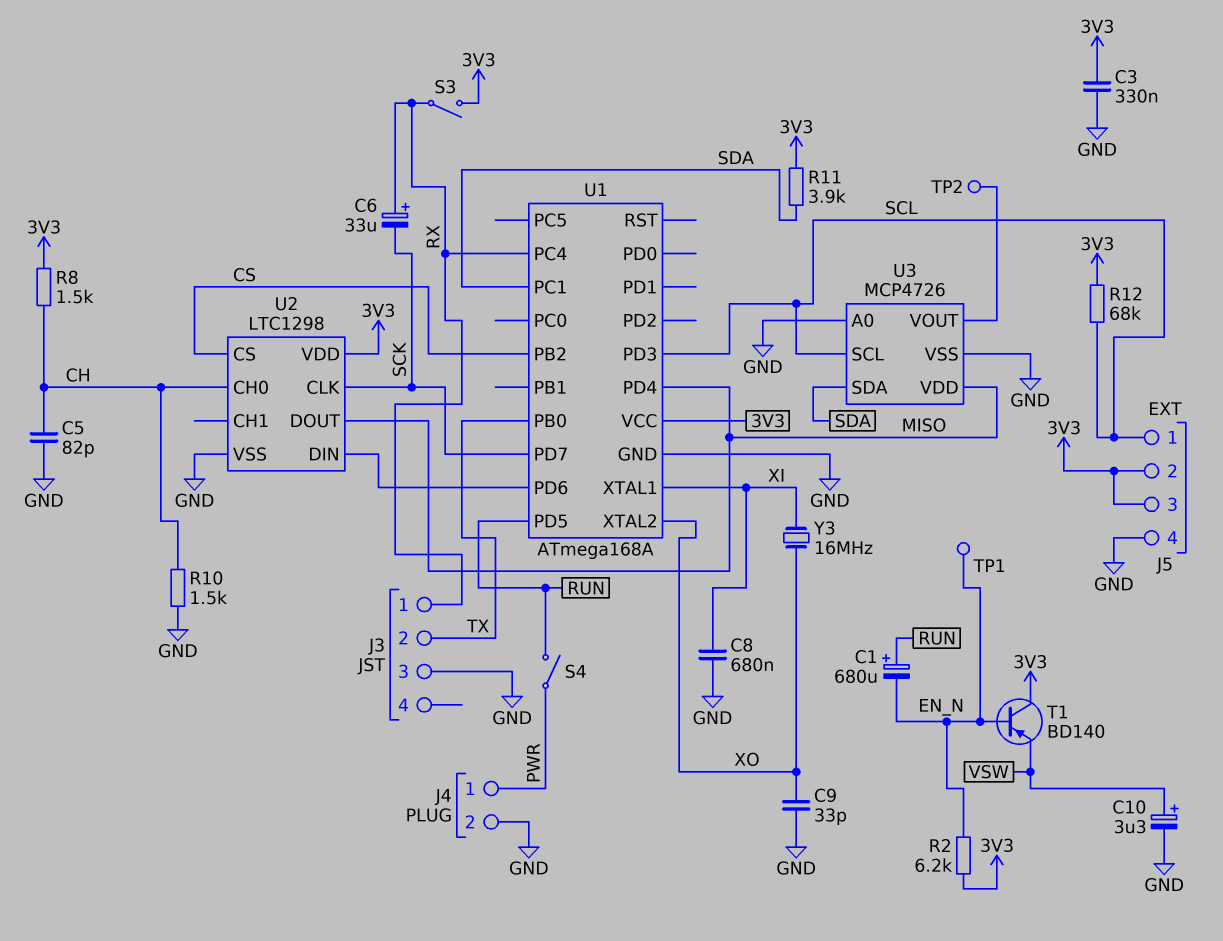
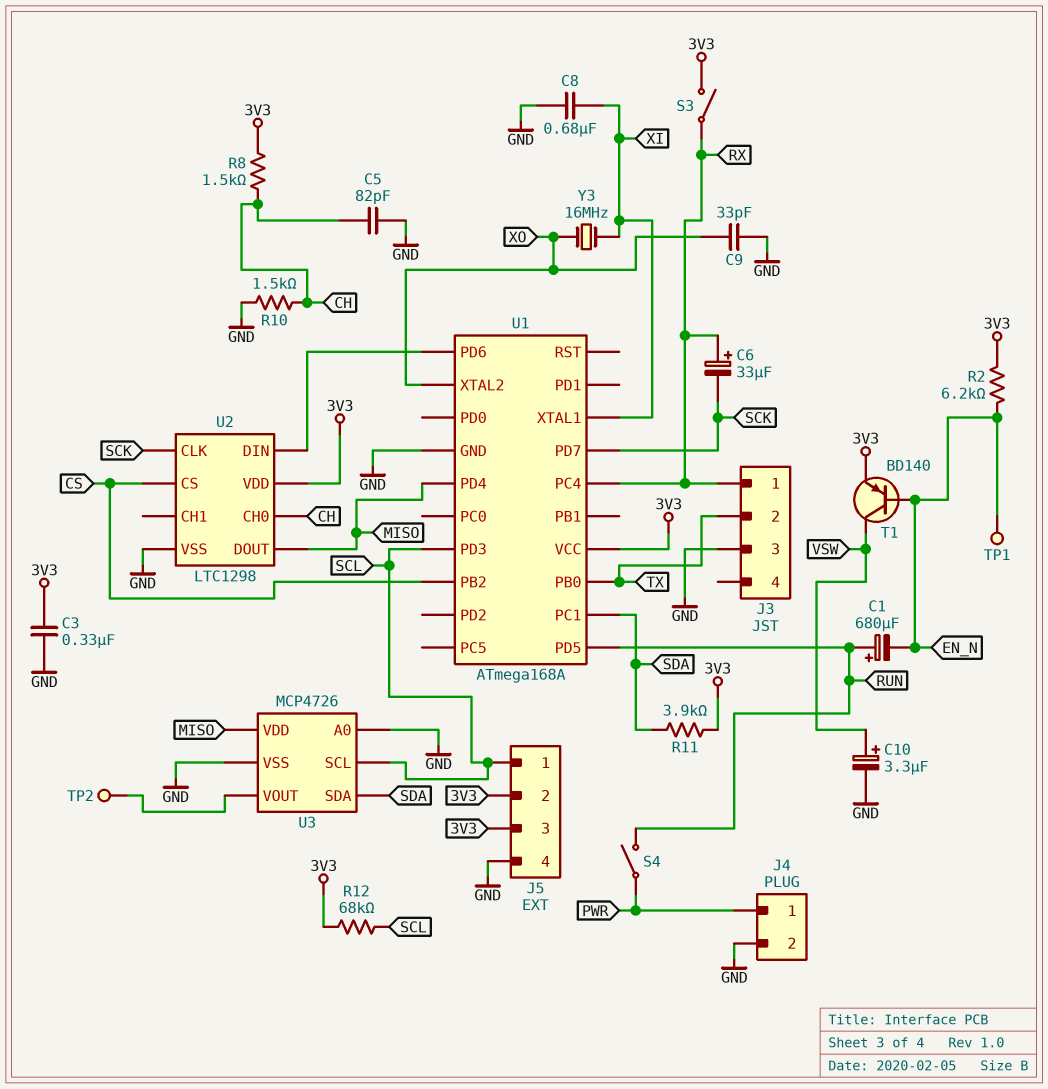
T1: PNP BD140 (B EN_N, C 3V3, E VSW) -> PNP BD140 (B EN_N, C VSW, E 3V3)

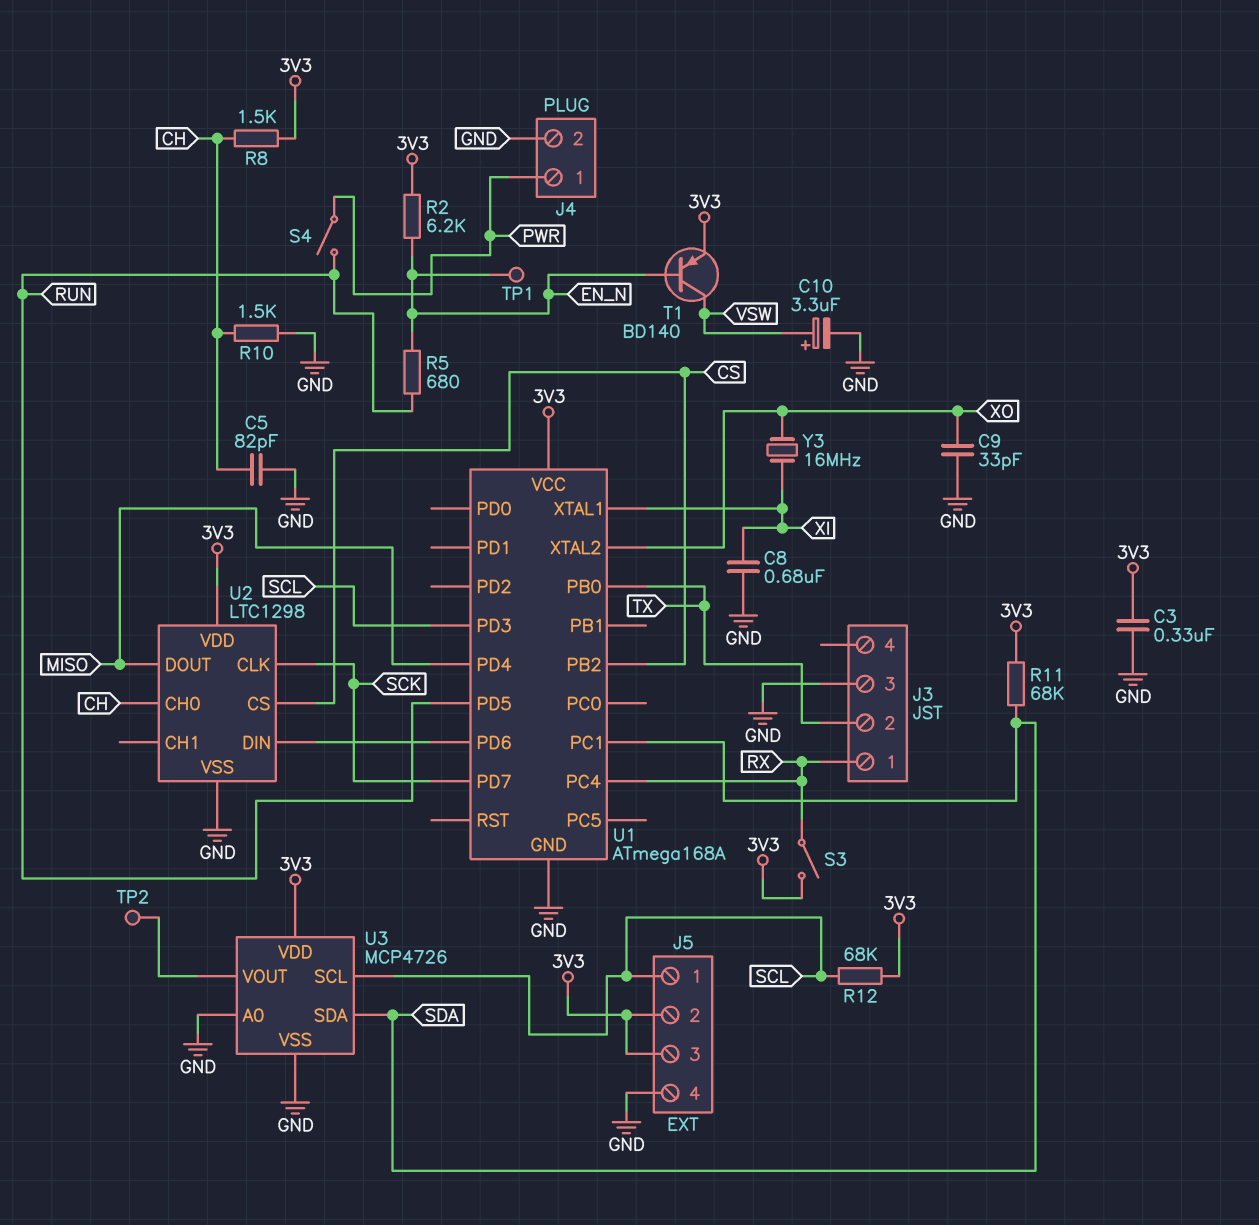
C1: 680uF (plus RUN, minus EN_N) -> none
C6: 33uF (plus RX, minus SCK) -> none
R5: none -> 680 (EN_N, RUN)
R11: 3.9k (3V3, SDA) -> 68k (3V3, SDA)
U3 pin VDD: MISO -> 3V3

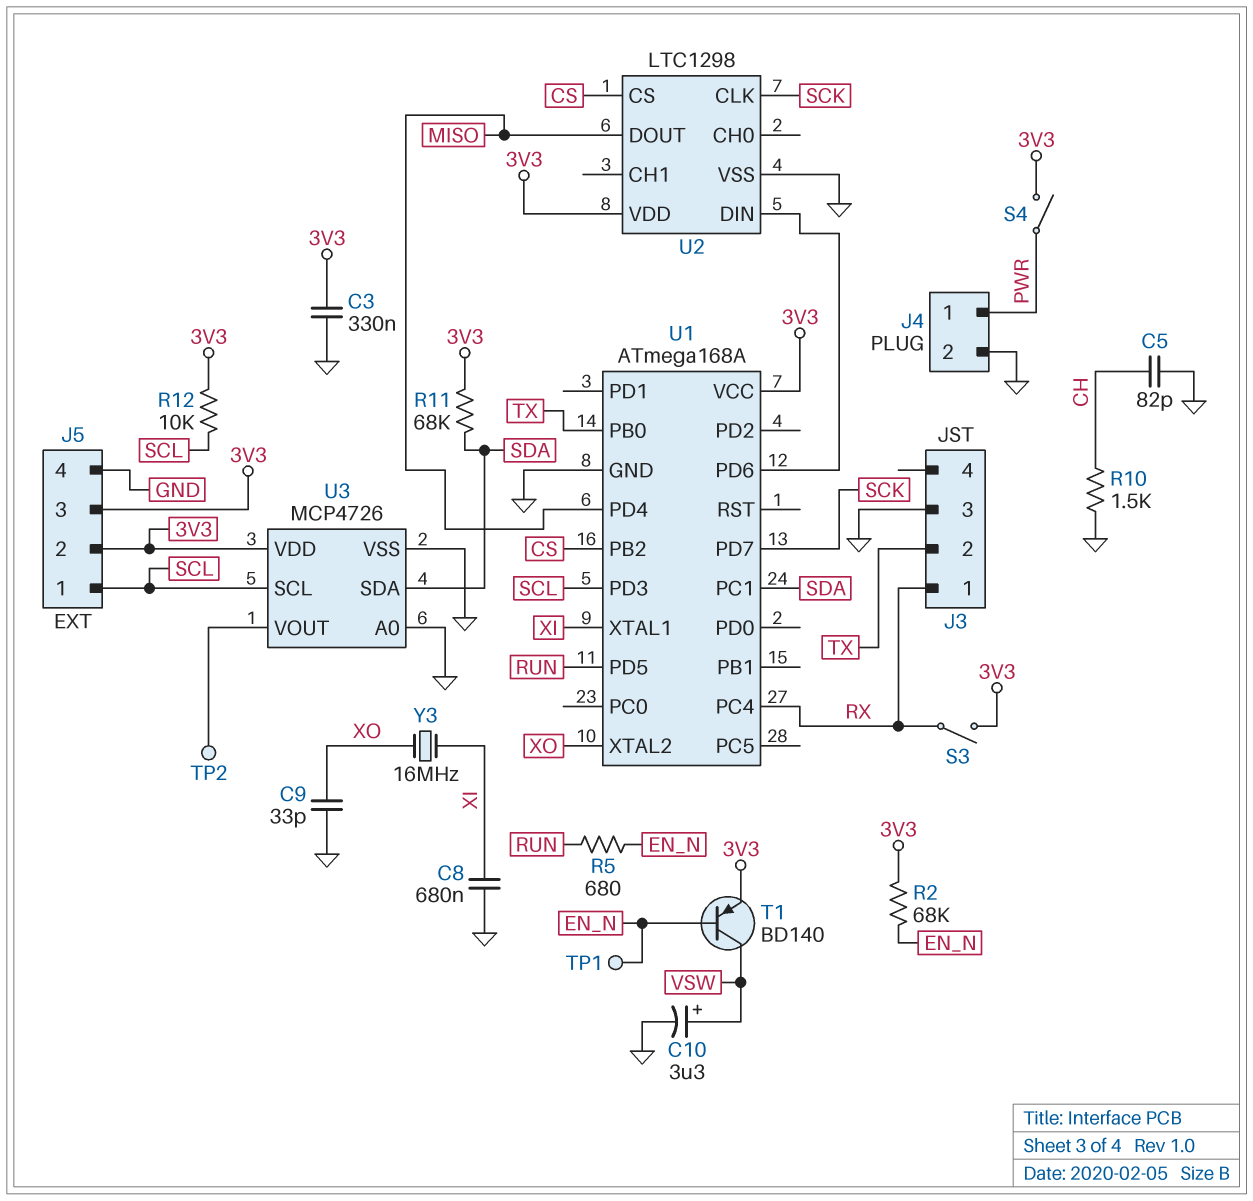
R2: 6.2k (3V3, EN_N) -> 68k (3V3, EN_N)
R8: 1.5k (3V3, CH) -> none
R12: 68k (3V3, SCL) -> 10k (3V3, SCL)
S4: switch (PWR, RUN) -> switch (3V3, PWR)
U2 pin CH0: CH -> none

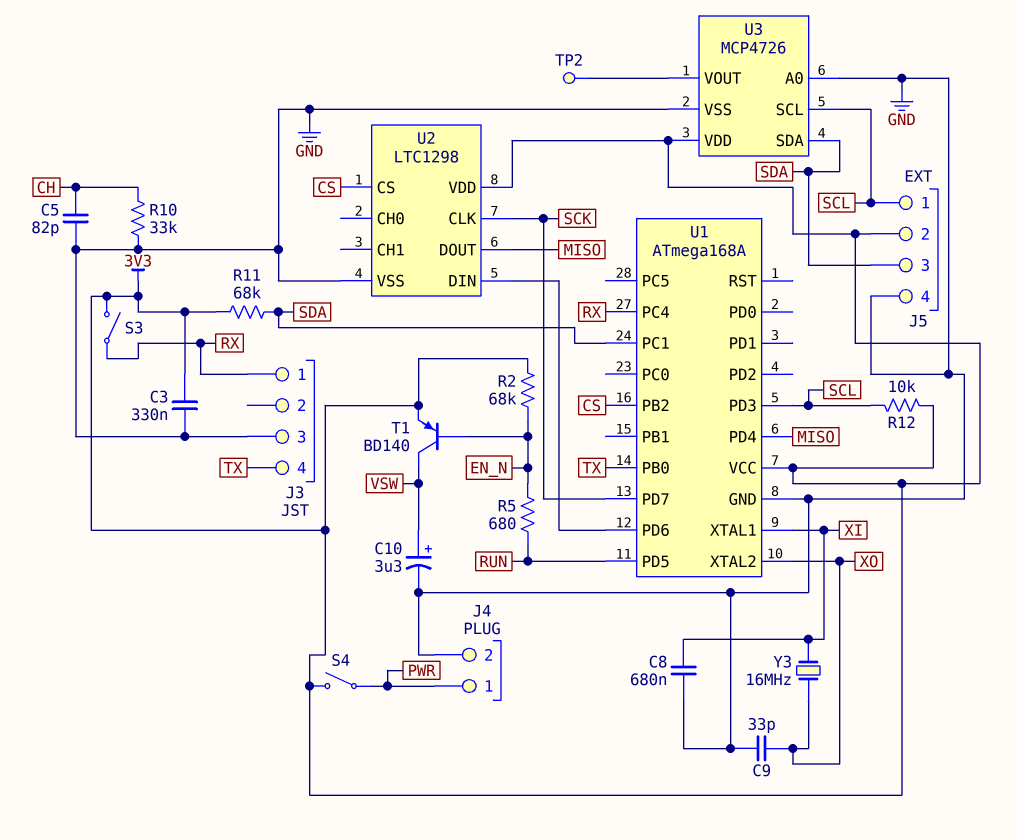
J3 pin 2: TX -> none
J3 pin 4: none -> TX
J5 pin 3: 3V3 -> SDA
R10: 1.5k (CH, GND) -> 33k (CH, GND)
TP1: test point (EN_N) -> none

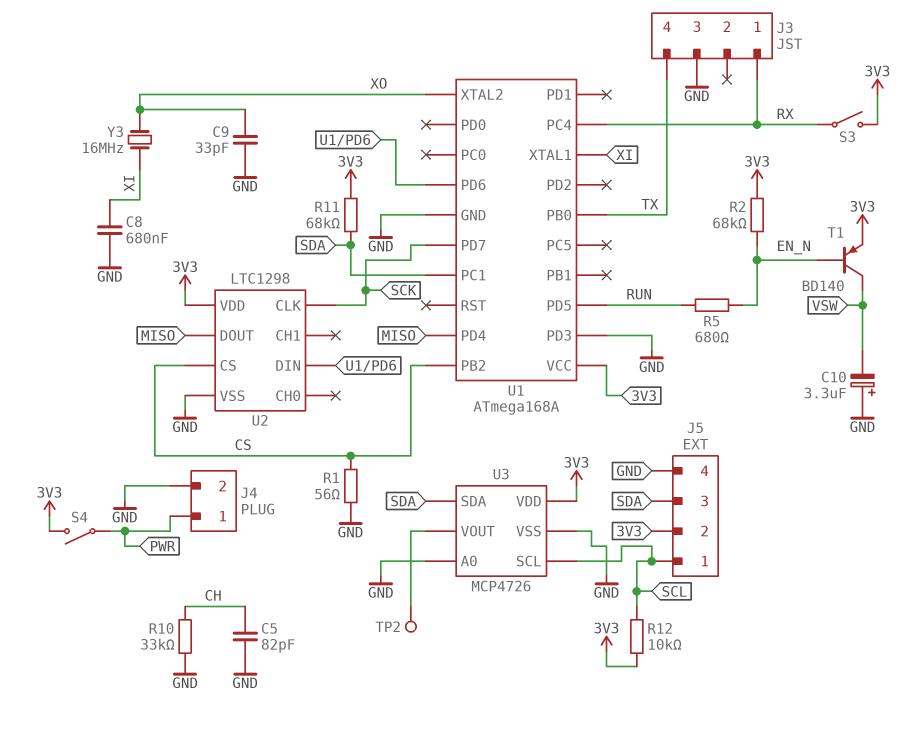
C3: 330nF (3V3, GND) -> none
C10: 3.3uF (plus VSW, minus GND) -> 3.3uF (plus GND, minus VSW)
R1: none -> 56 (CS, GND)
U1 pin PD3: SCL -> GND

